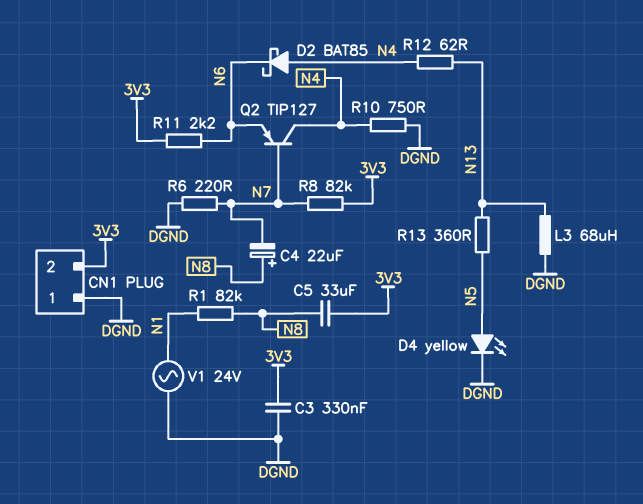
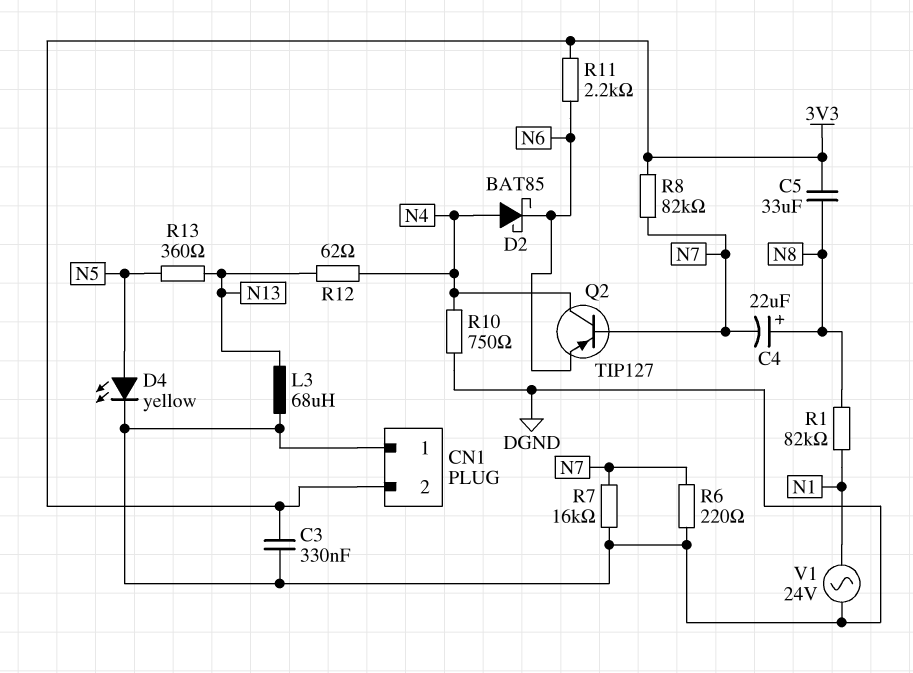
R7: none -> 16k (DGND, N7)

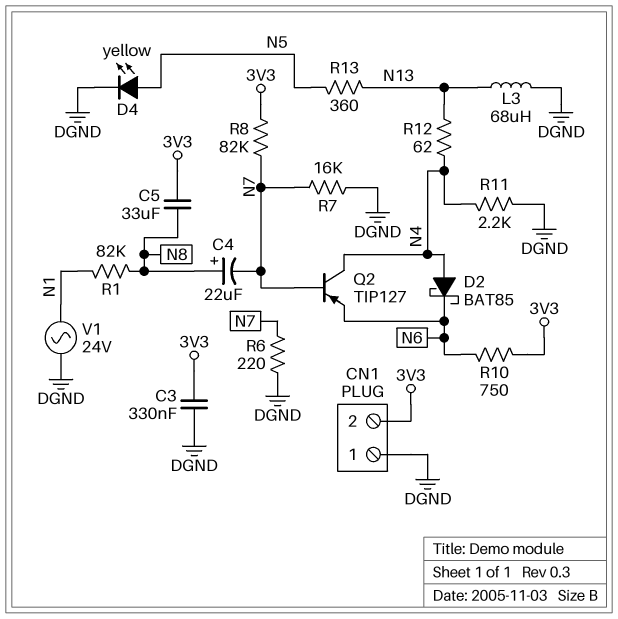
R10: 750 (DGND, N4) -> 750 (3V3, N6)
R11: 2.2k (3V3, N6) -> 2.2k (DGND, N4)

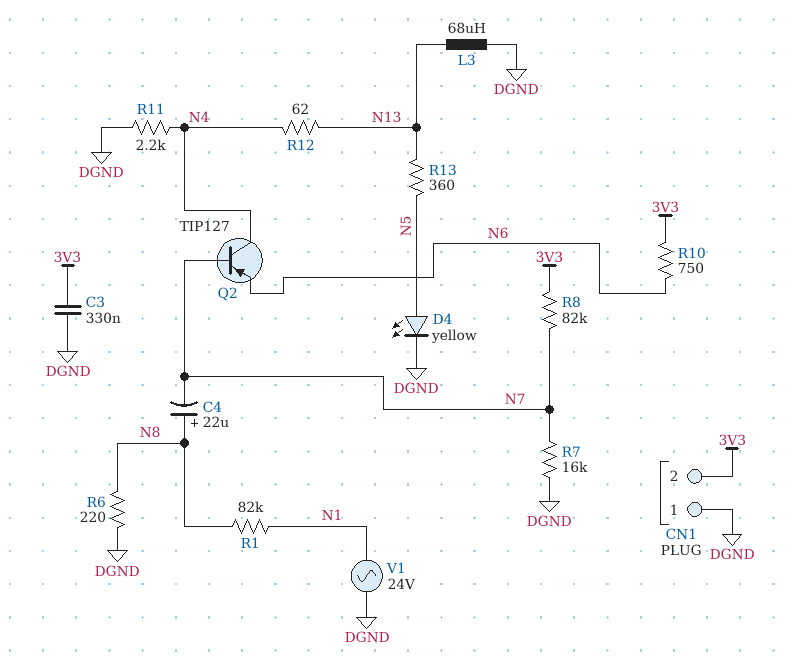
C5: 33uF (3V3, N8) -> none
D2: schottky BAT85 (A N4, K N6) -> none
R6: 220 (DGND, N7) -> 220 (DGND, N8)

